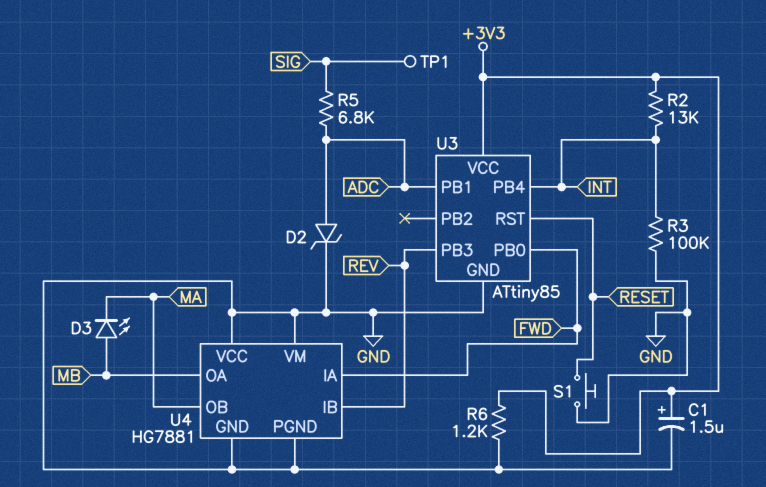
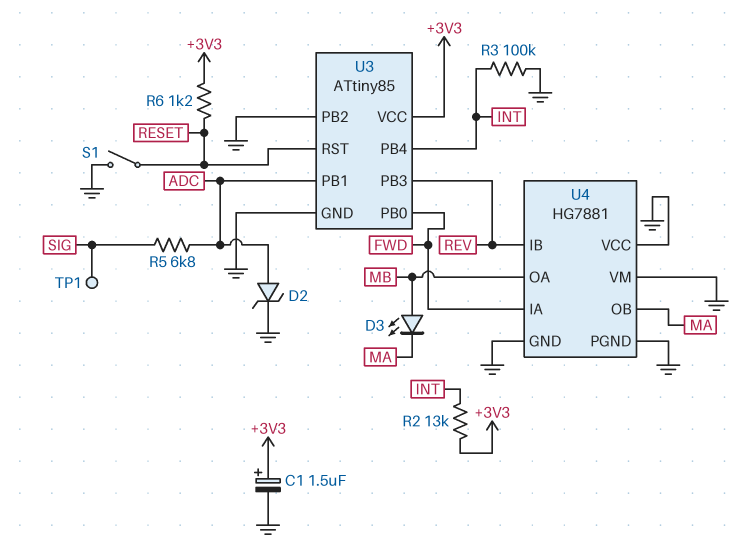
R6: 1.2k (+3V3, GND) -> 1.2k (+3V3, RESET)
S1: button (GND, RESET) -> switch (GND, RESET)
U3 pin PB2: none -> GND

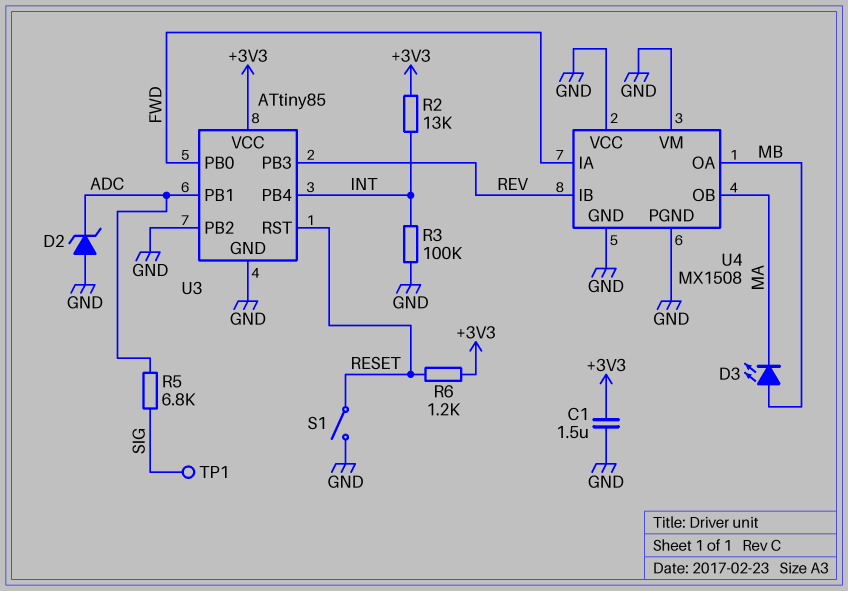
C1: 1.5uF (plus +3V3, minus GND) -> 1.5uF (+3V3, GND)
D2: zener (A ADC, K GND) -> zener (A GND, K ADC)
U4: HG7881 -> MX1508

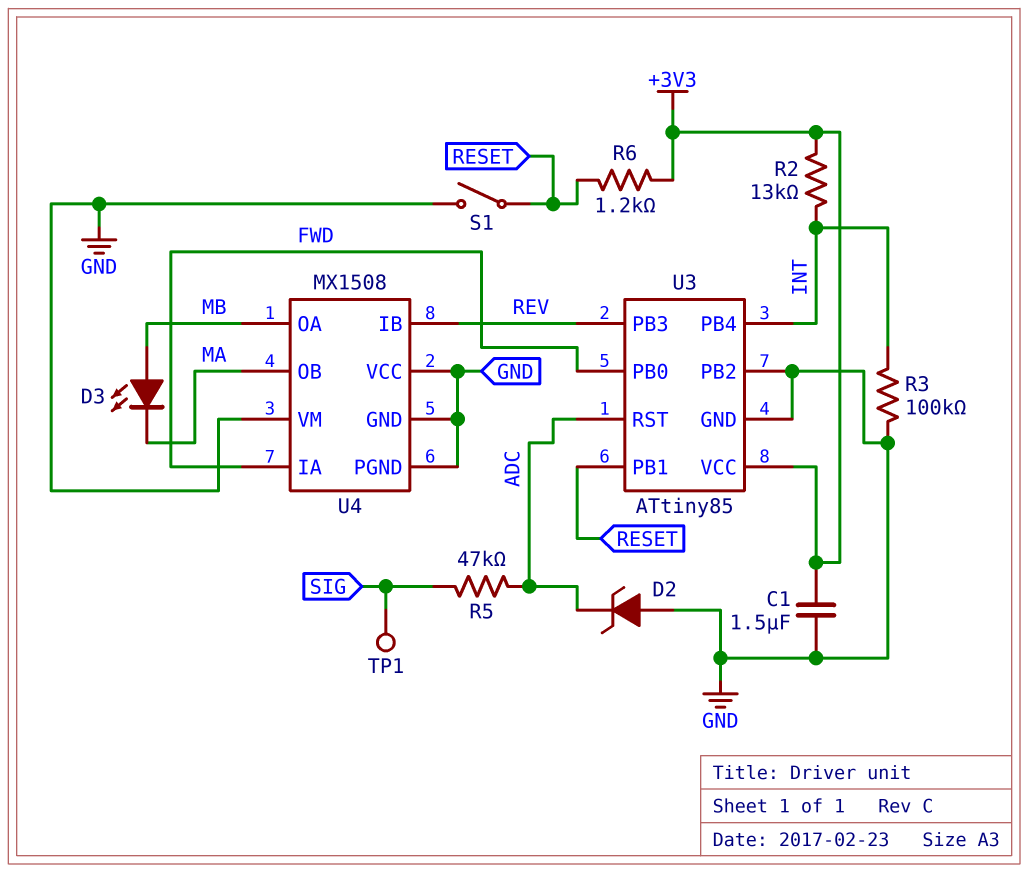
R5: 6.8k (ADC, SIG) -> 47k (ADC, SIG)
U3 pin PB1: ADC -> RESET
U3 pin RST: RESET -> ADC

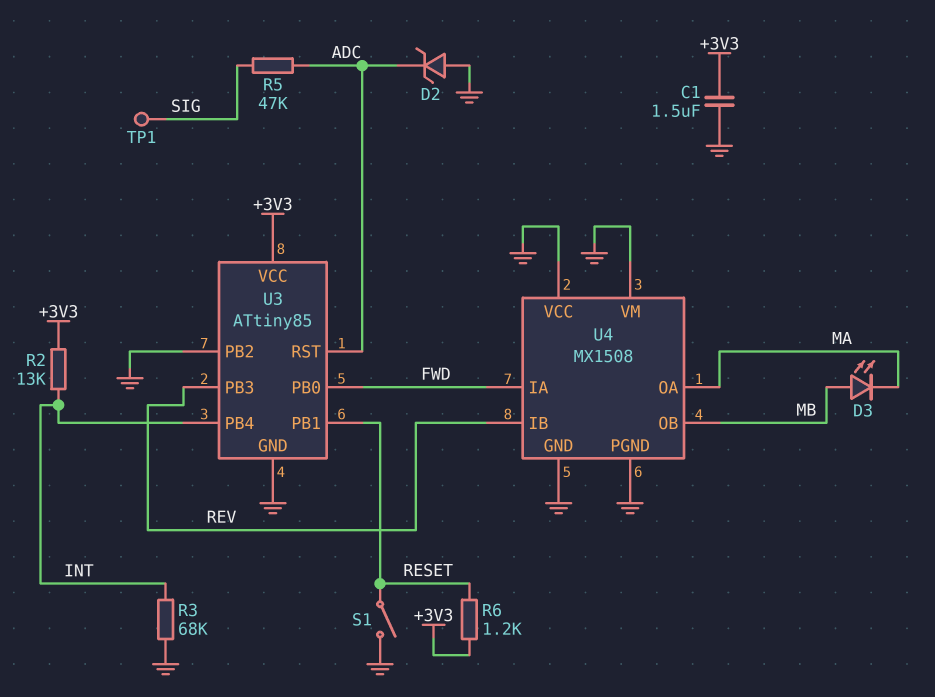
R3: 100k (GND, INT) -> 68k (GND, INT)
U4 pin OA: MB -> MA
U4 pin OB: MA -> MB

